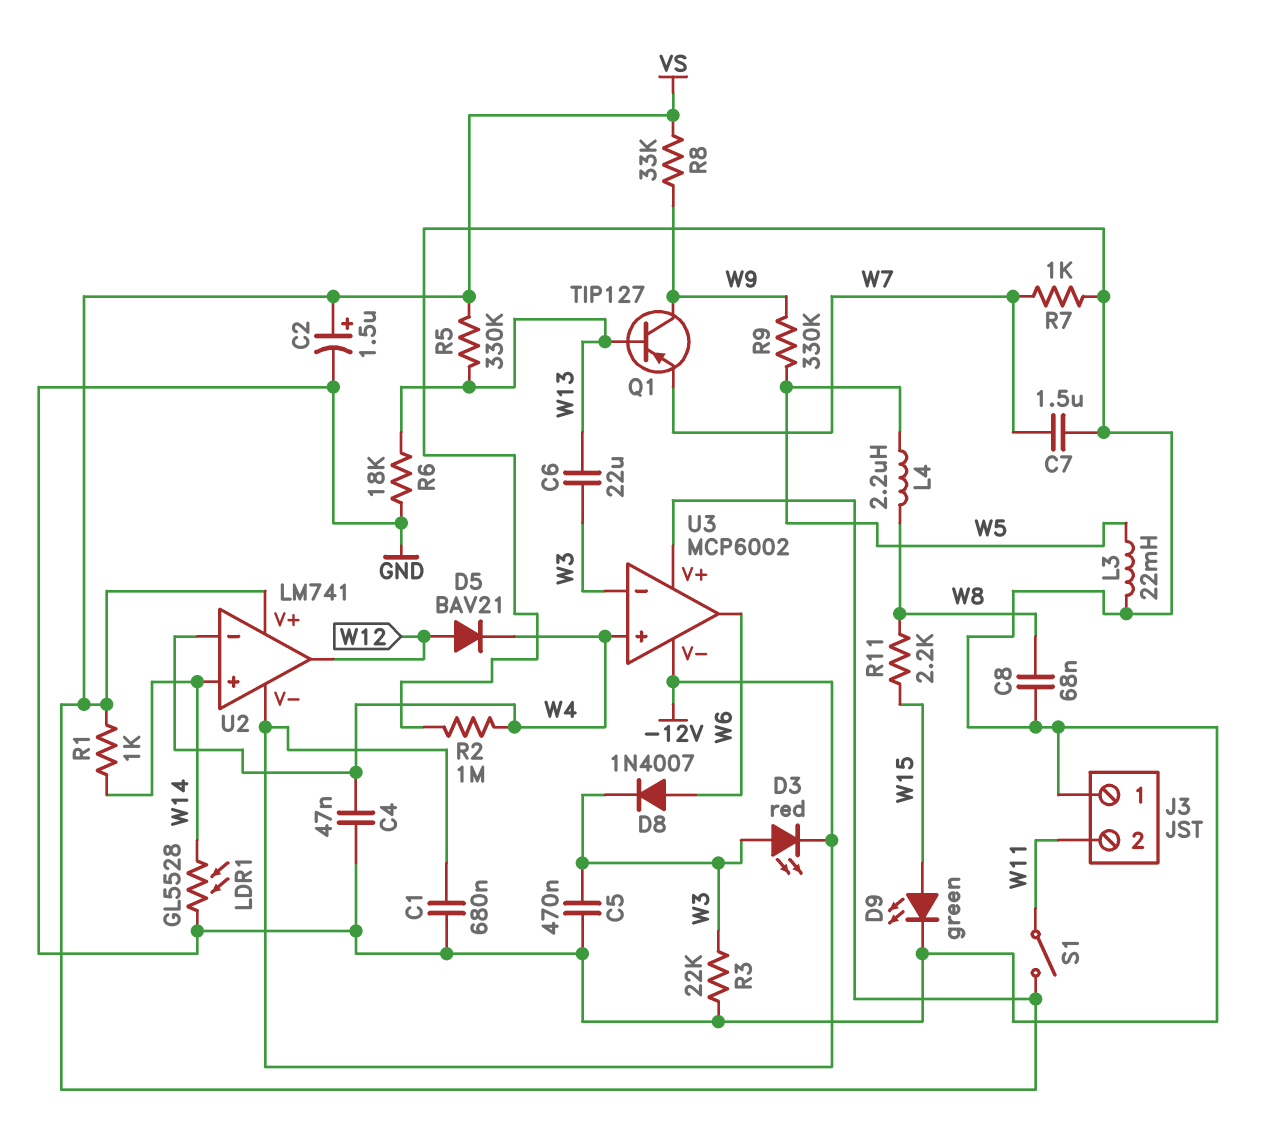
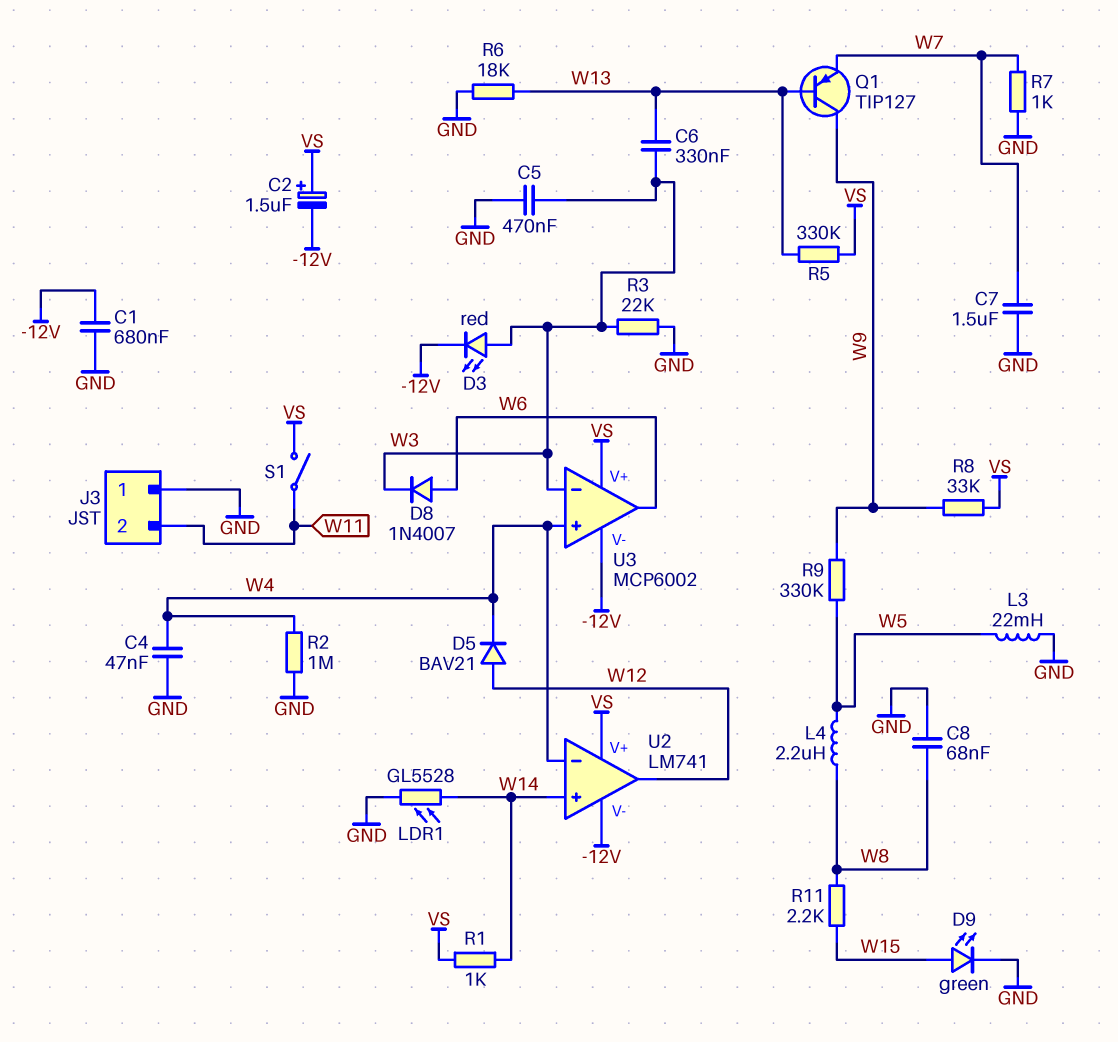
C2: 1.5uF (plus VS, minus GND) -> 1.5uF (plus VS, minus -12V)
C6: 22uF (W3, W13) -> 330nF (W3, W13)

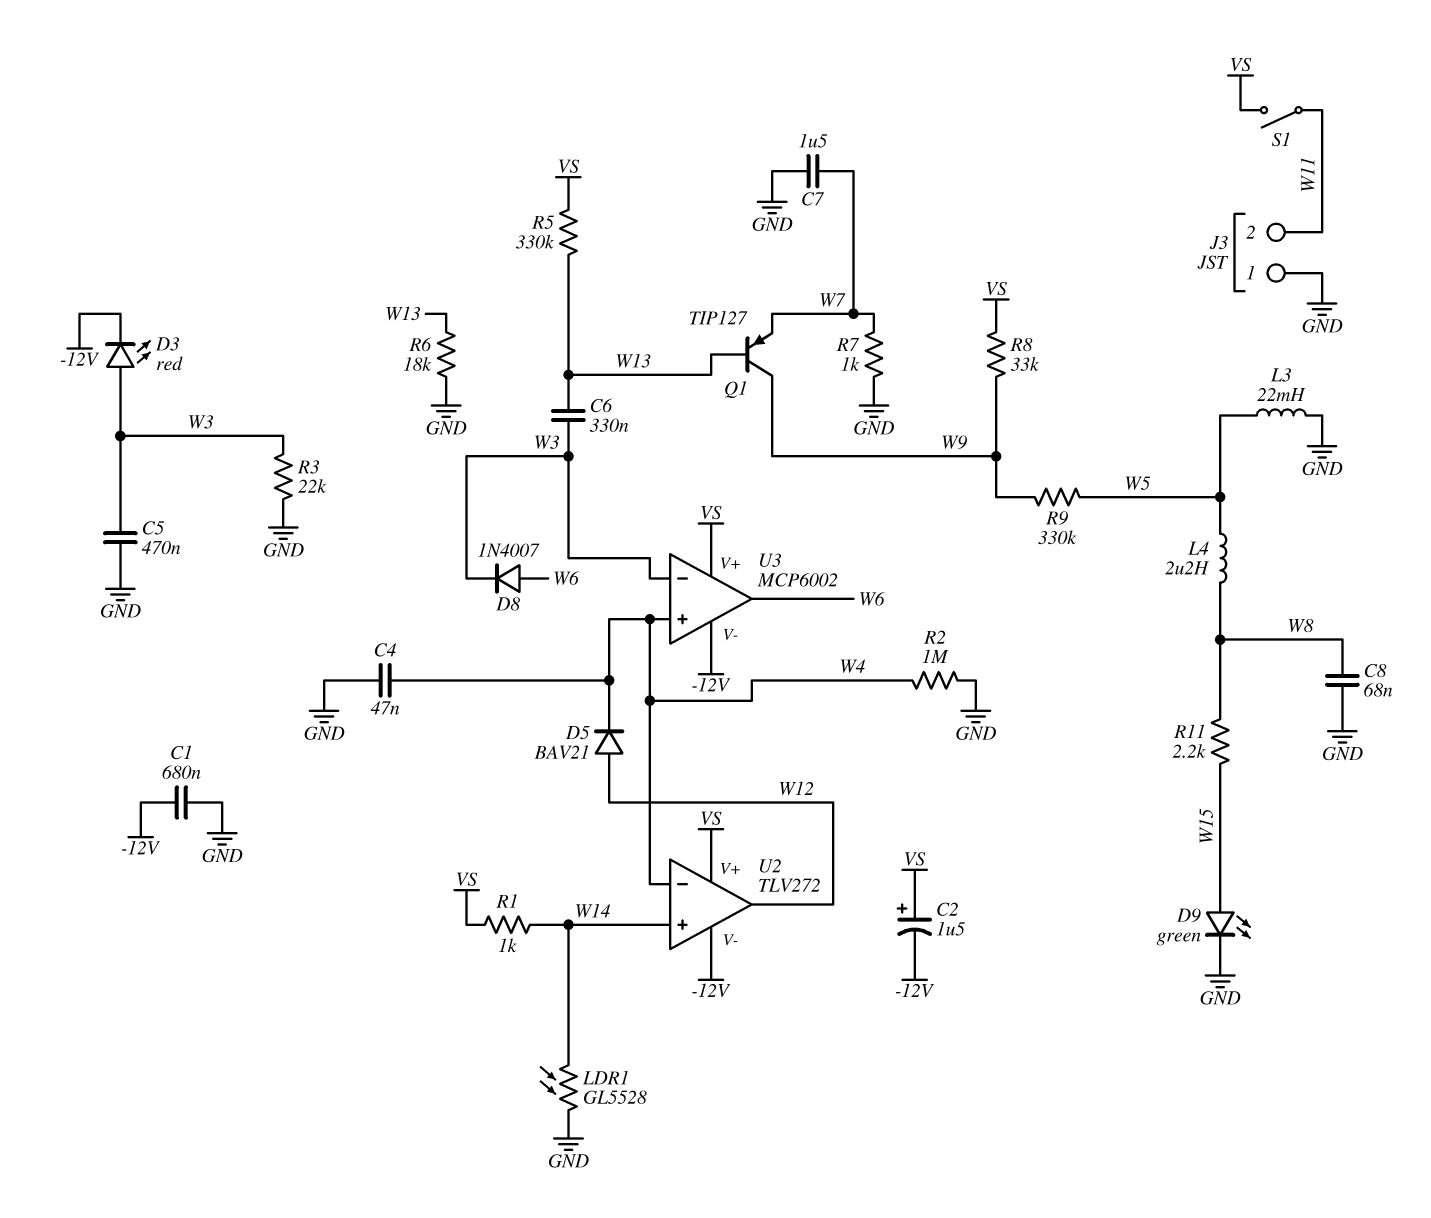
U2: LM741 -> TLV272

